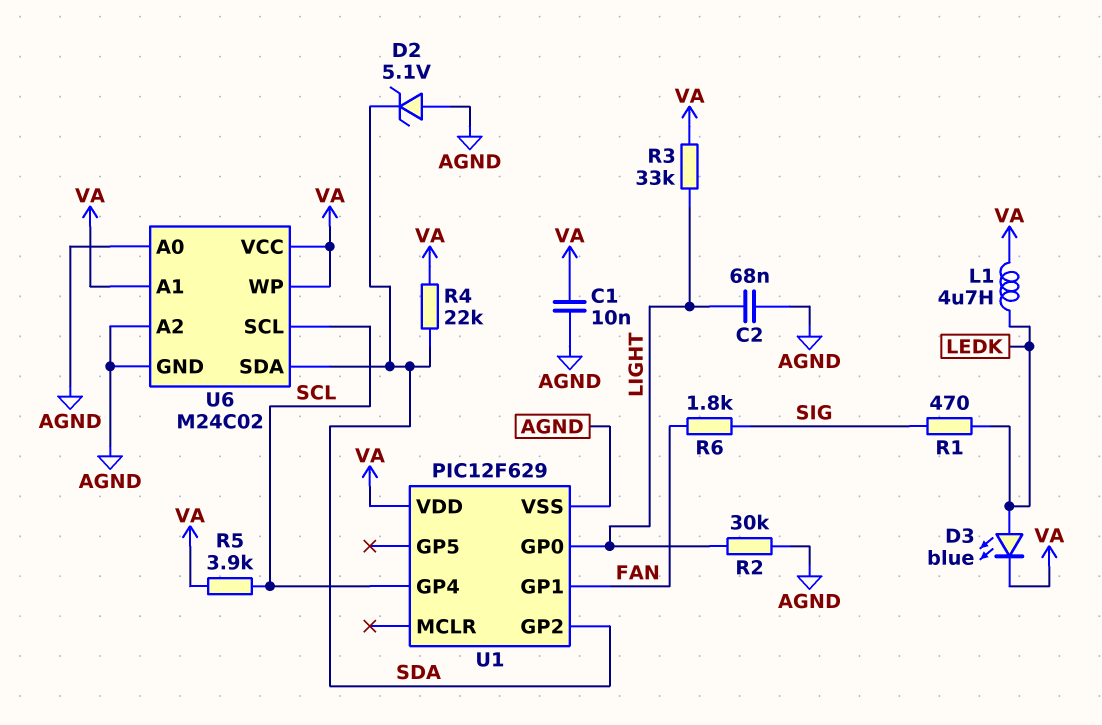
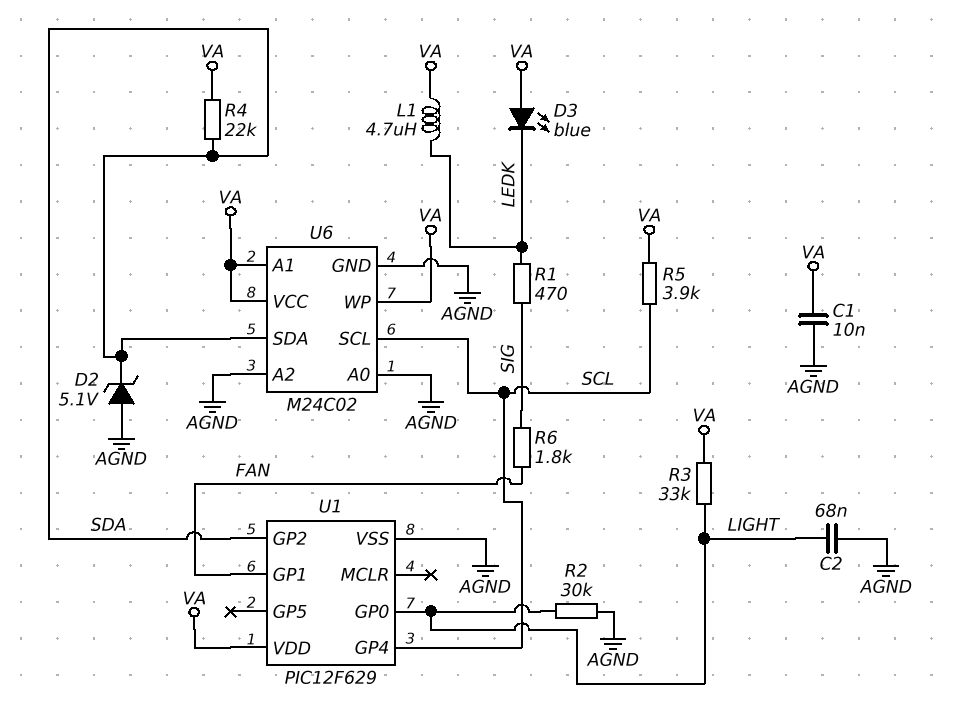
D3: LED blue (A LEDK, K VA) -> LED blue (A VA, K LEDK)

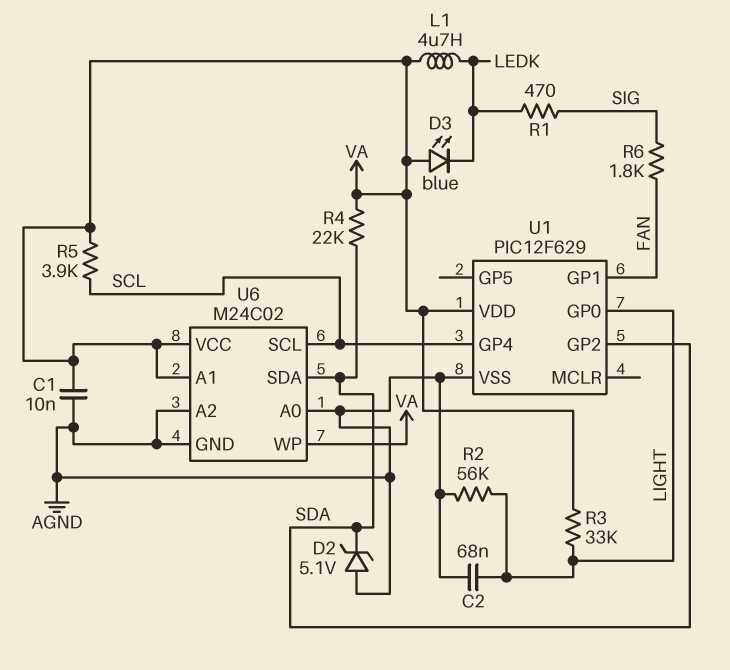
R2: 30k (AGND, LIGHT) -> 56k (AGND, LIGHT)

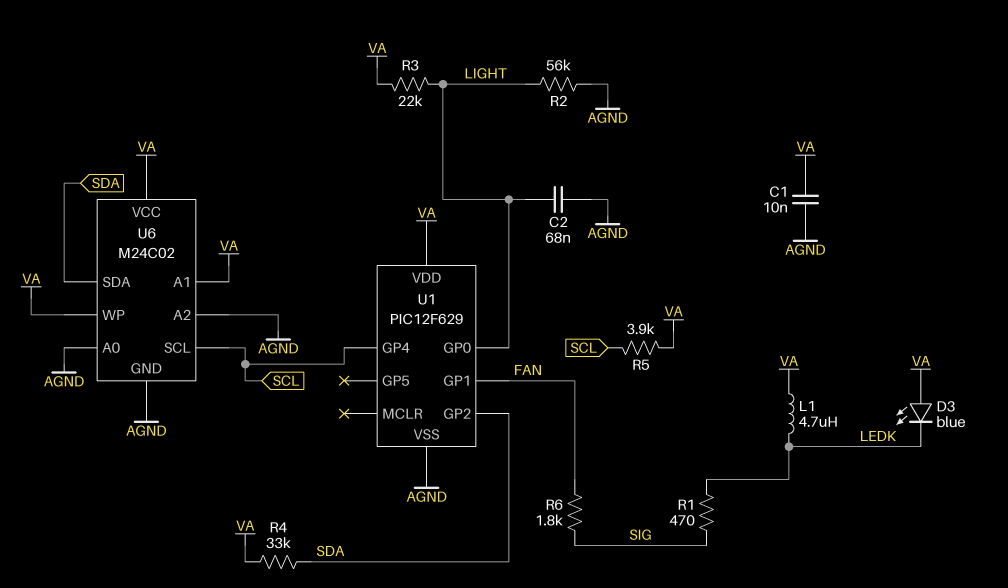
D2: zener 5.1V (A AGND, K SDA) -> none
R3: 33k (LIGHT, VA) -> 22k (LIGHT, VA)
R4: 22k (SDA, VA) -> 33k (SDA, VA)

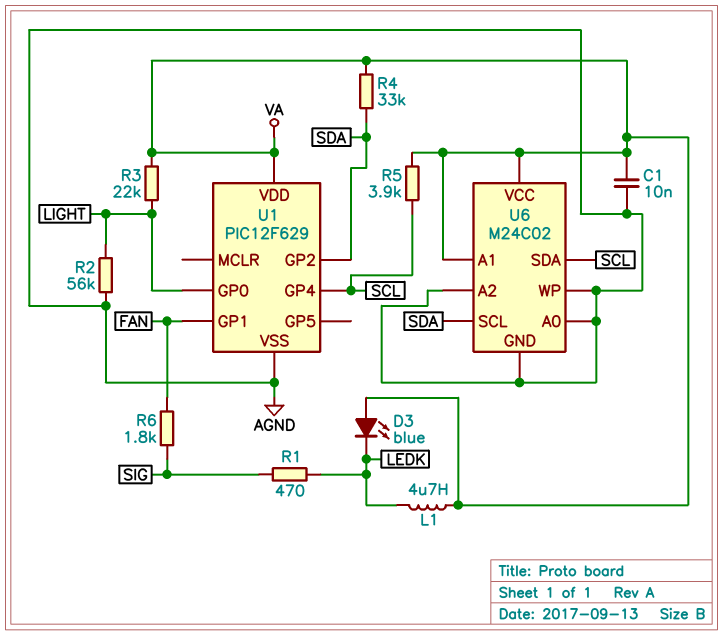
C2: 68nF (AGND, LIGHT) -> none
U6 pin SCL: SCL -> SDA
U6 pin SDA: SDA -> SCL
U6 pin WP: VA -> AGND

